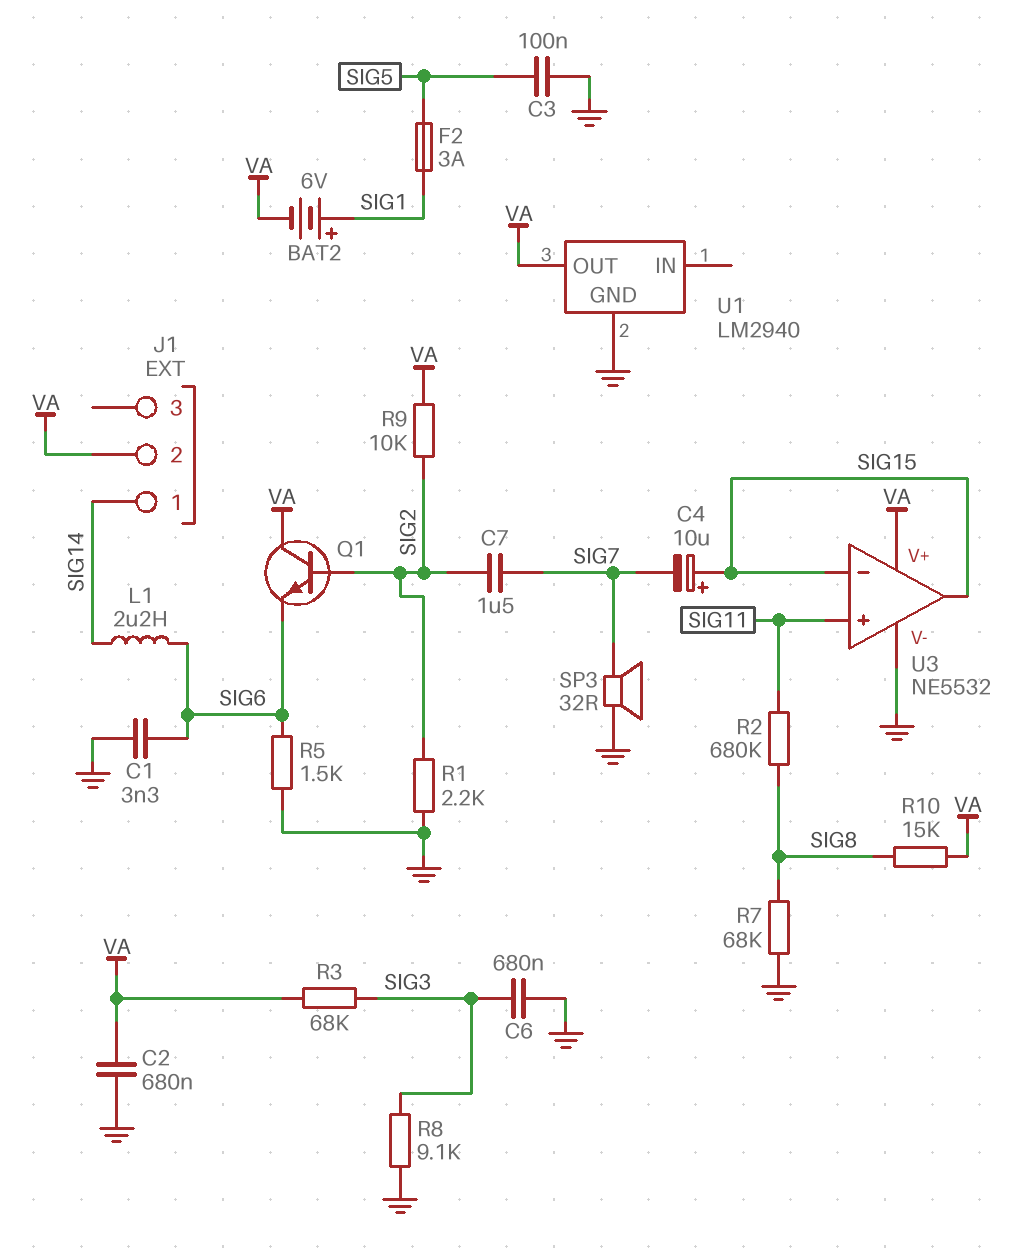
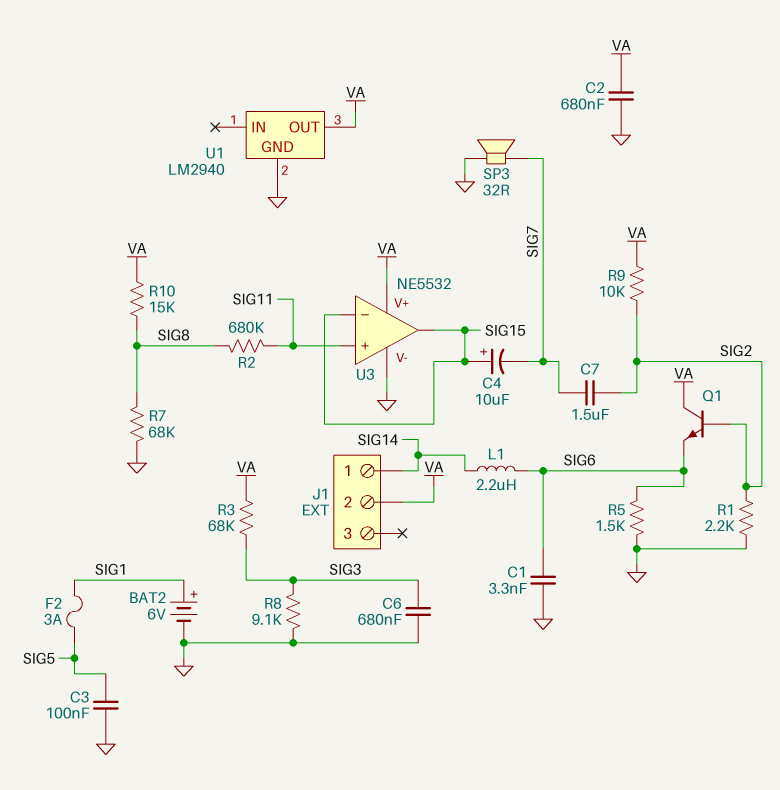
BAT2: 6V (plus SIG1, minus VA) -> 6V (plus SIG1, minus GND)

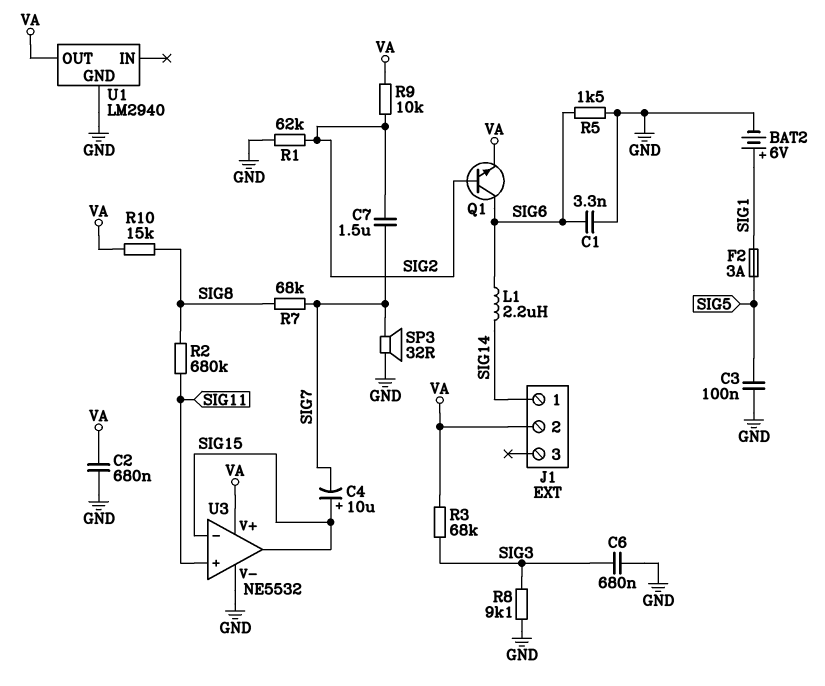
Q1: NPN (B SIG2, C VA, E SIG6) -> NPN (B SIG2, C SIG6, E VA)
R1: 2.2k (GND, SIG2) -> 62k (GND, SIG2)
R7: 68k (GND, SIG8) -> 68k (SIG7, SIG8)

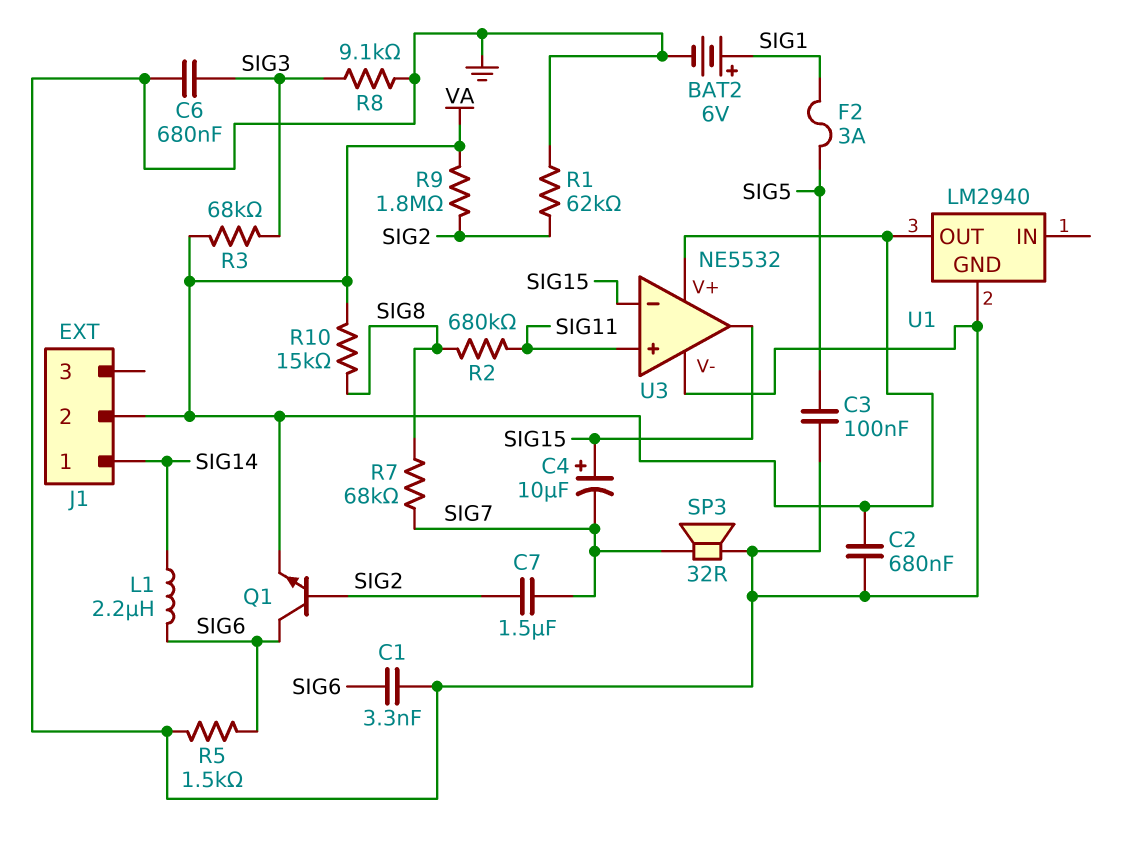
R9: 10k (SIG2, VA) -> 1.8M (SIG2, VA)

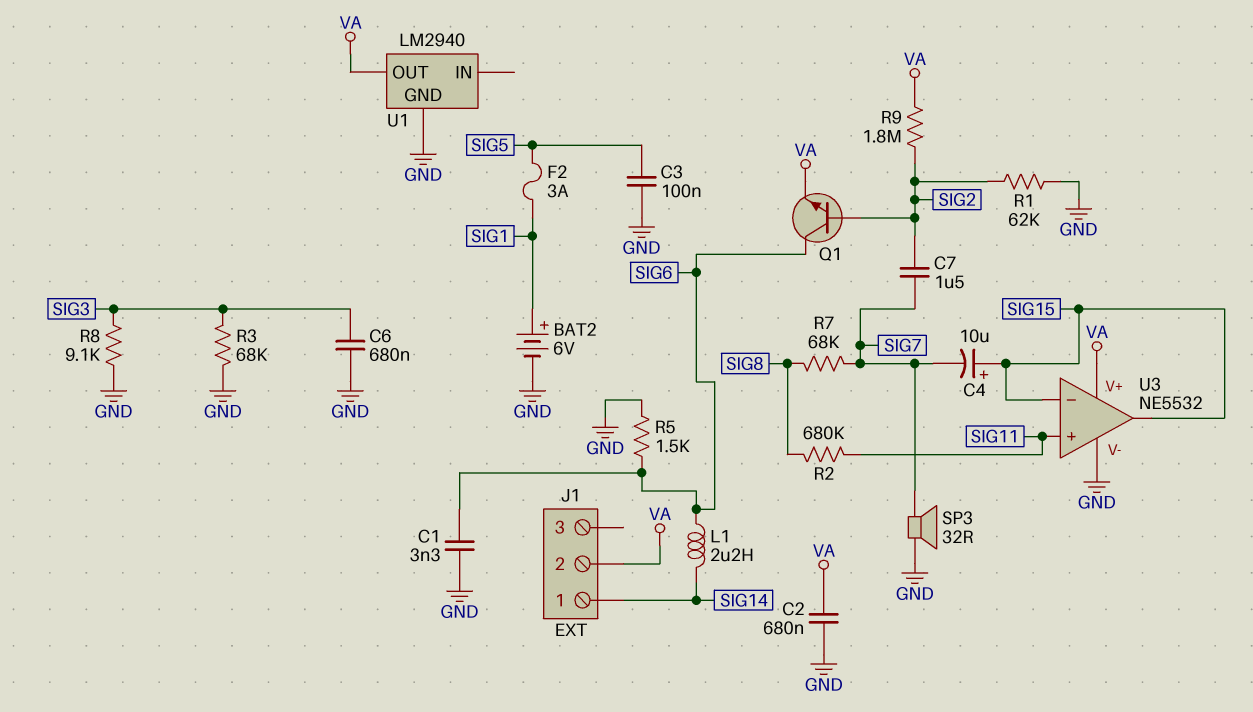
R3: 68k (SIG3, VA) -> 68k (GND, SIG3)
R10: 15k (SIG8, VA) -> none

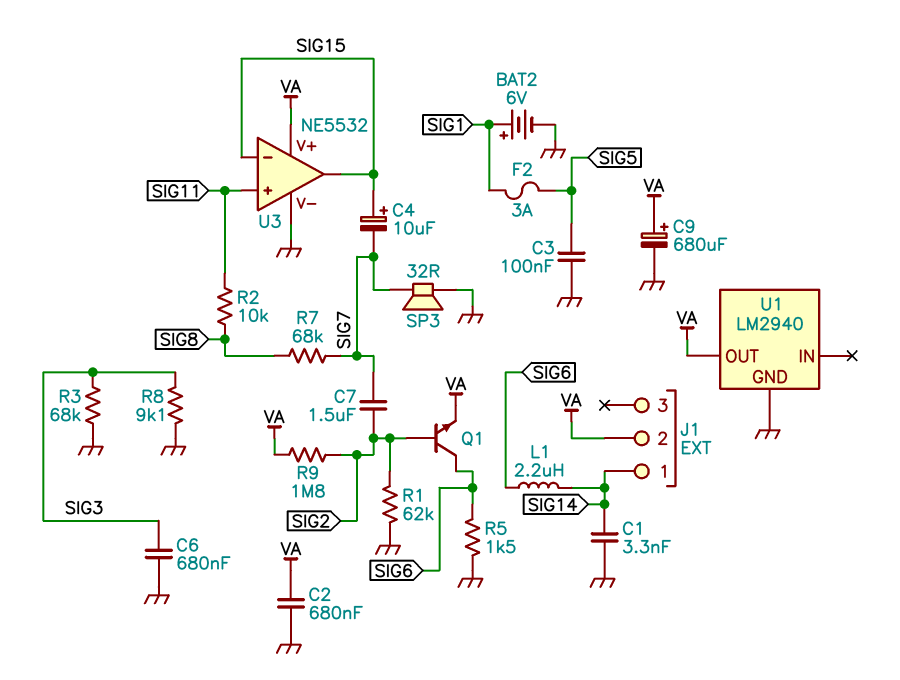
C1: 3.3nF (GND, SIG6) -> 3.3nF (GND, SIG14)
C9: none -> 680uF (plus VA, minus GND)
R2: 680k (SIG8, SIG11) -> 10k (SIG8, SIG11)

